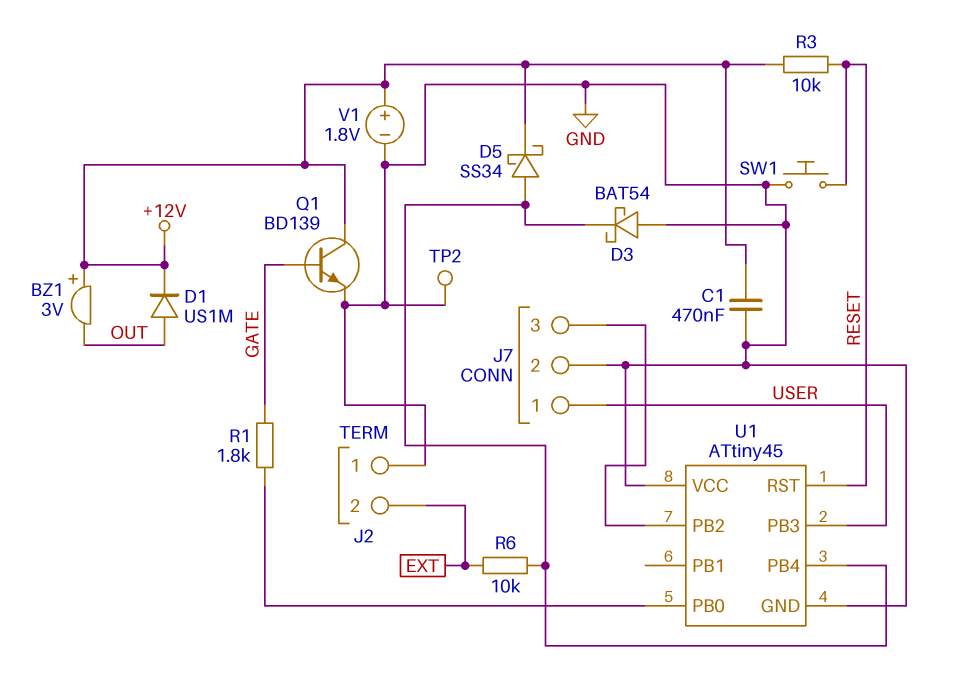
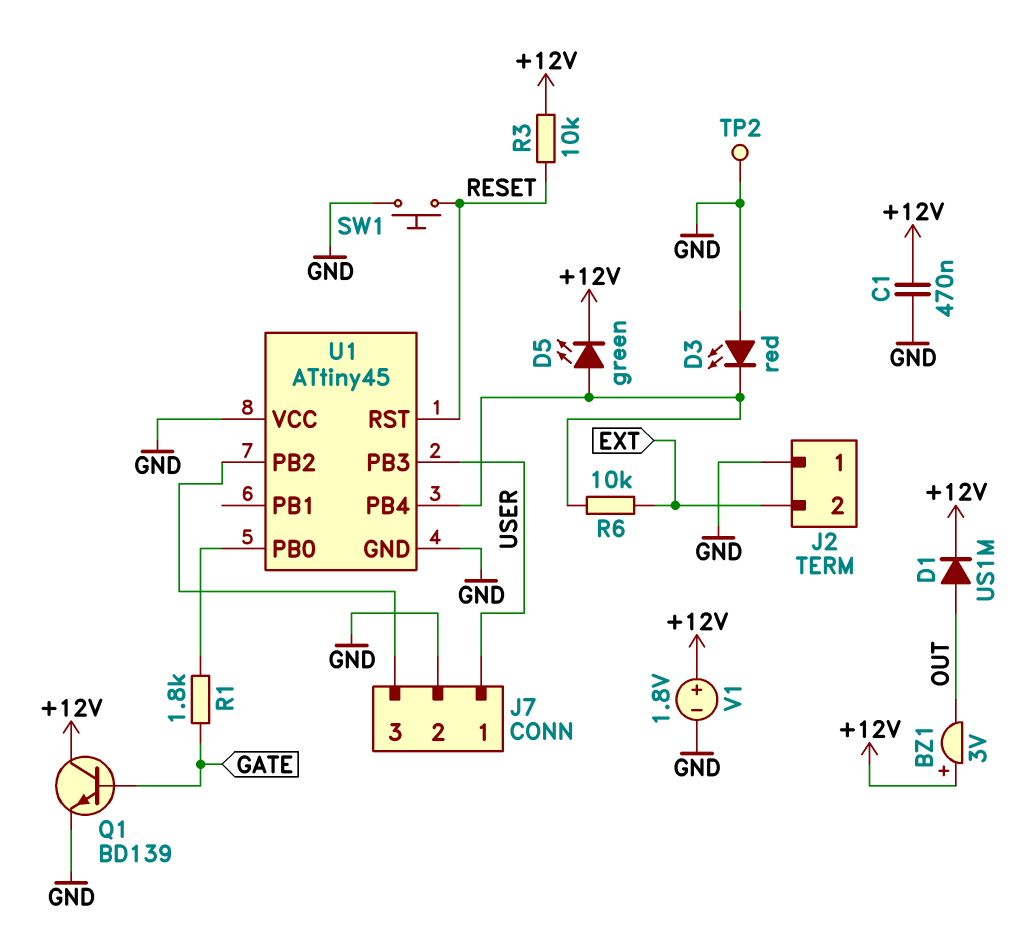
D3: schottky BAT54 (A GND, K U1/PB4) -> LED red (A GND, K U1/PB4)
D5: schottky SS34 (A U1/PB4, K +12V) -> LED green (A U1/PB4, K +12V)

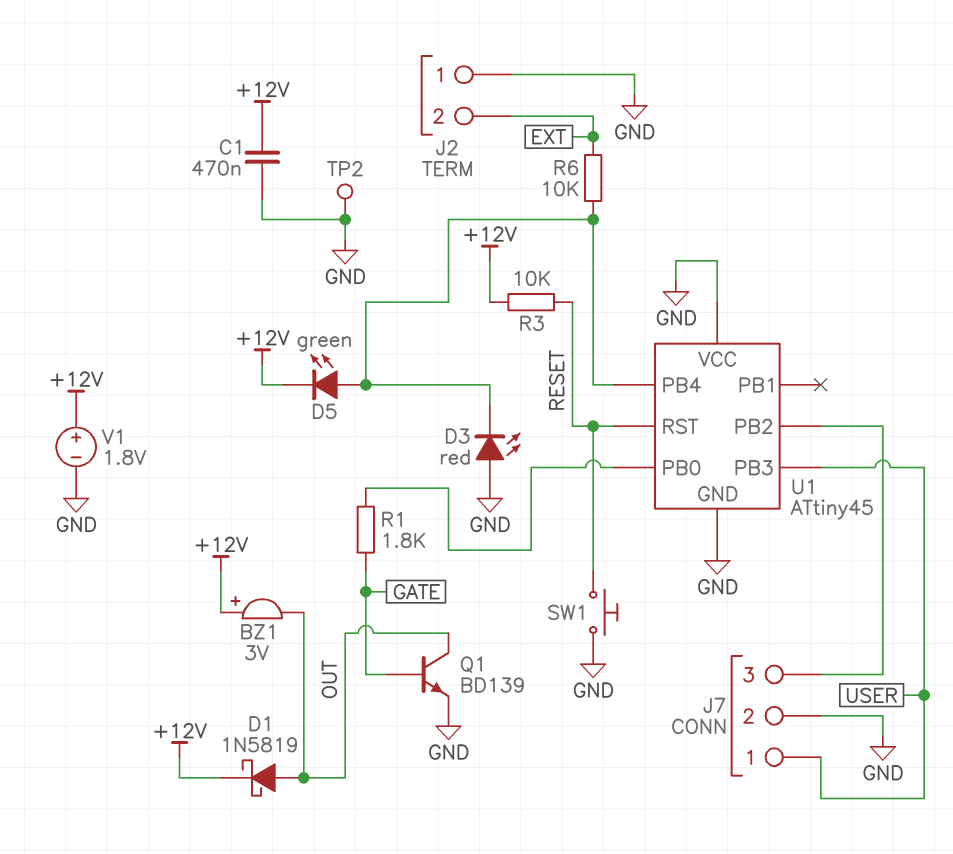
D1: diode US1M (A OUT, K +12V) -> schottky 1N5819 (A OUT, K +12V)
Q1: NPN BD139 (B GATE, C +12V, E GND) -> NPN BD139 (B GATE, C OUT, E GND)

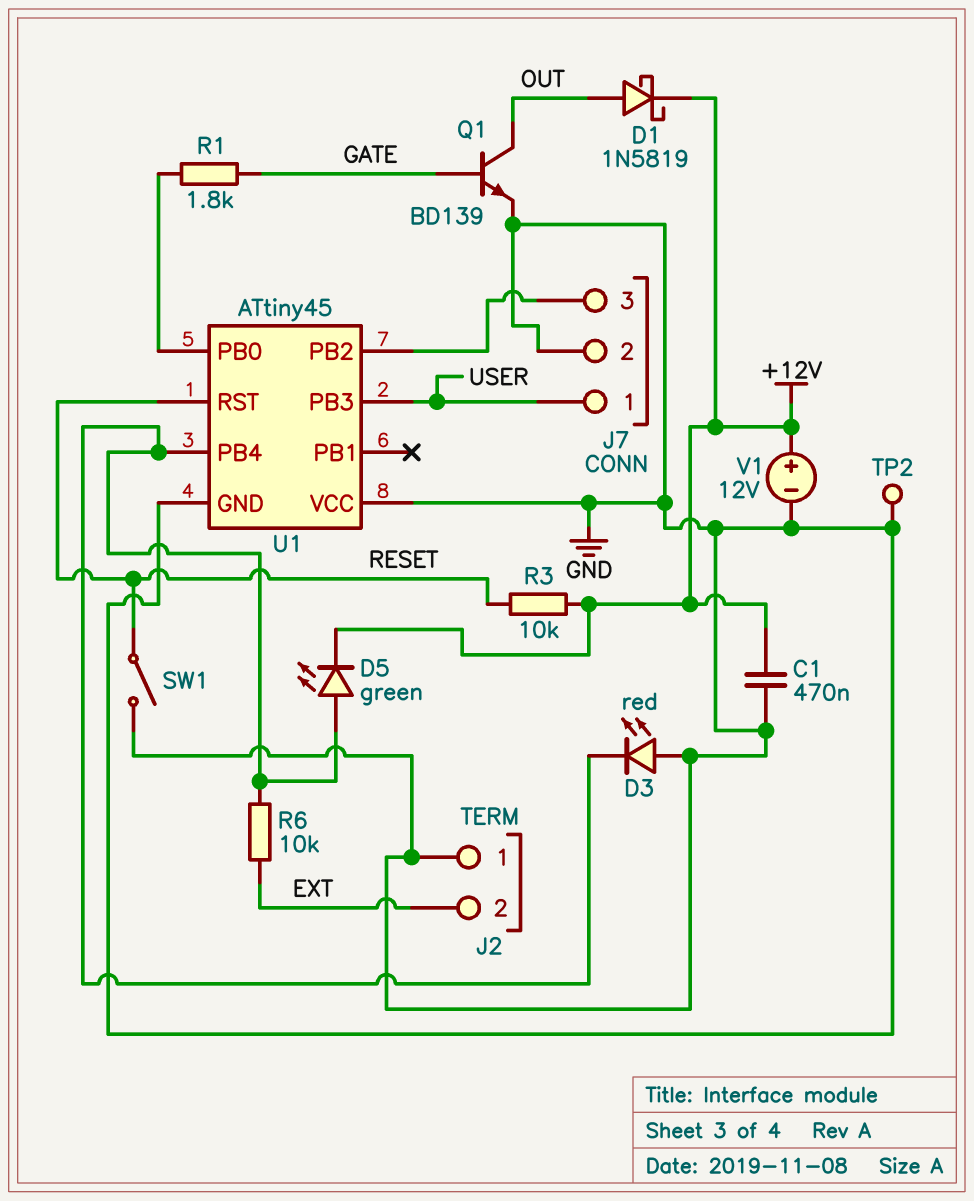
BZ1: buzzer 3V (plus +12V, minus OUT) -> none
SW1: button (GND, RESET) -> switch (GND, RESET)
V1: 1.8V (plus +12V, minus GND) -> 12V (plus +12V, minus GND)

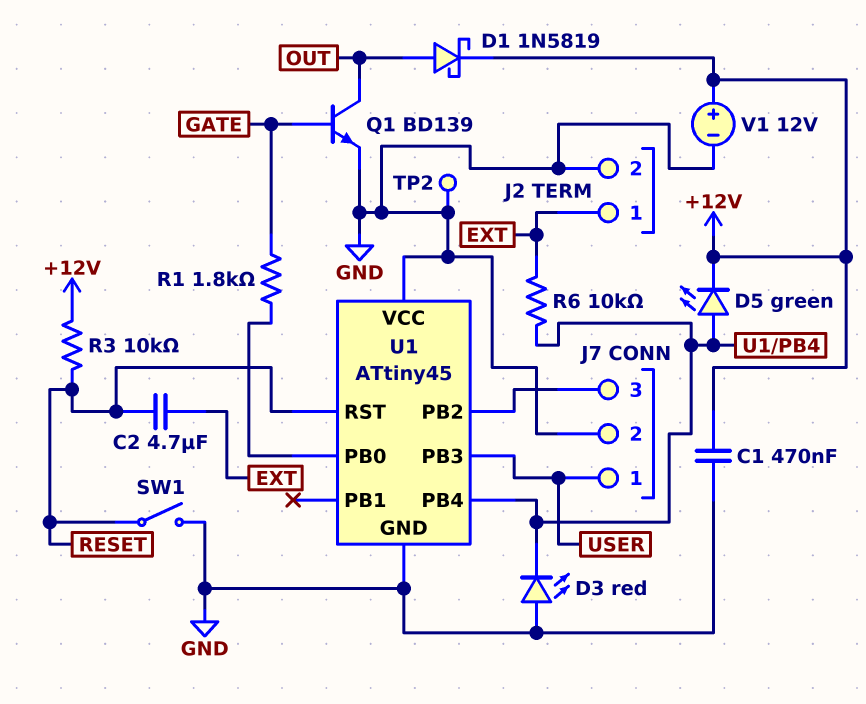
C2: none -> 4.7uF (EXT, RESET)
J2 pin 1: GND -> EXT
J2 pin 2: EXT -> GND

